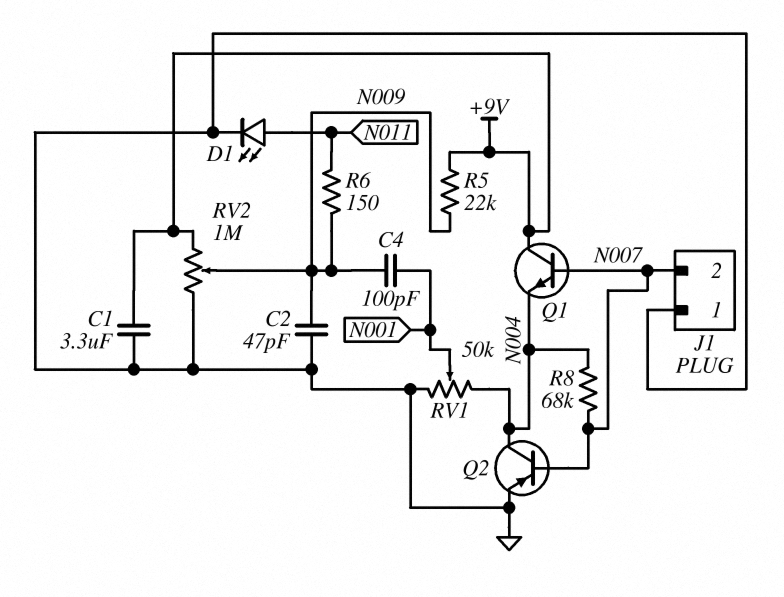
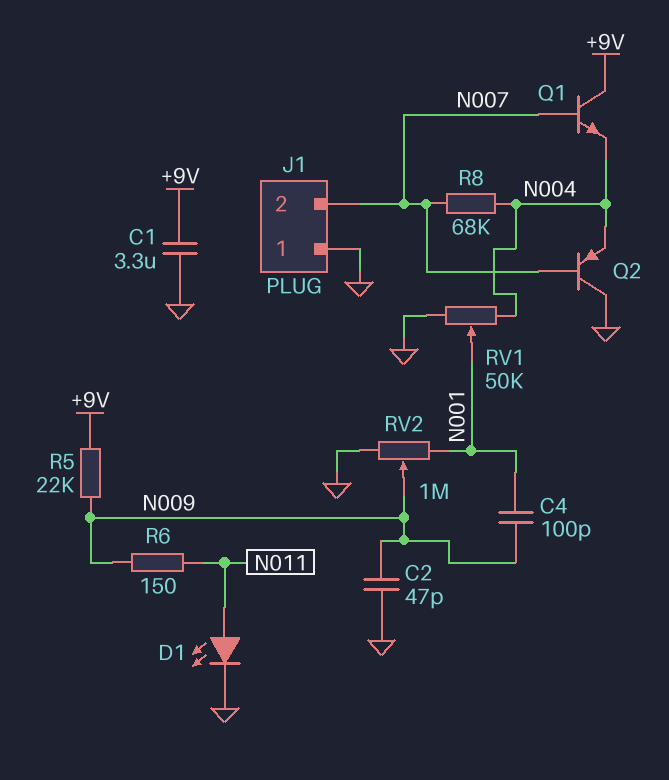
Q2: PNP (B N007, C N004, E GND) -> PNP (B N007, C GND, E N004)
RV2: 1M (+9V, GND, wiper N009) -> 1M (GND, N001, wiper N009)

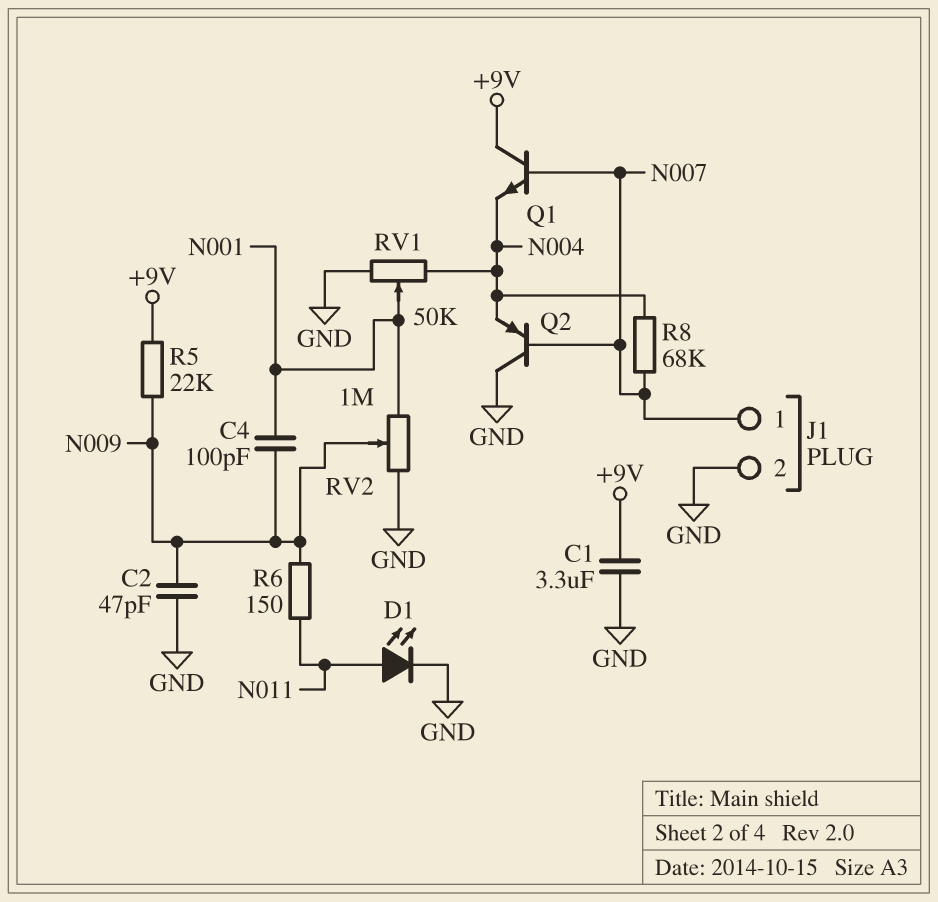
J1 pin 1: GND -> N007
J1 pin 2: N007 -> GND

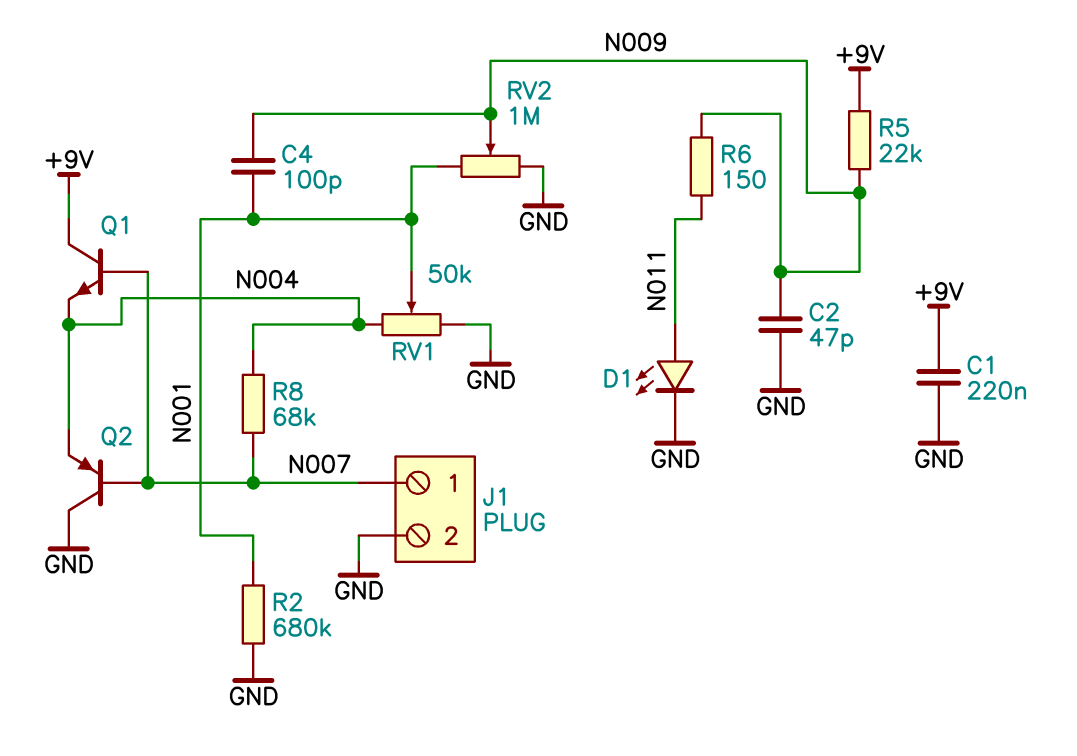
C1: 3.3uF (+9V, GND) -> 220nF (+9V, GND)
R2: none -> 680k (GND, N001)

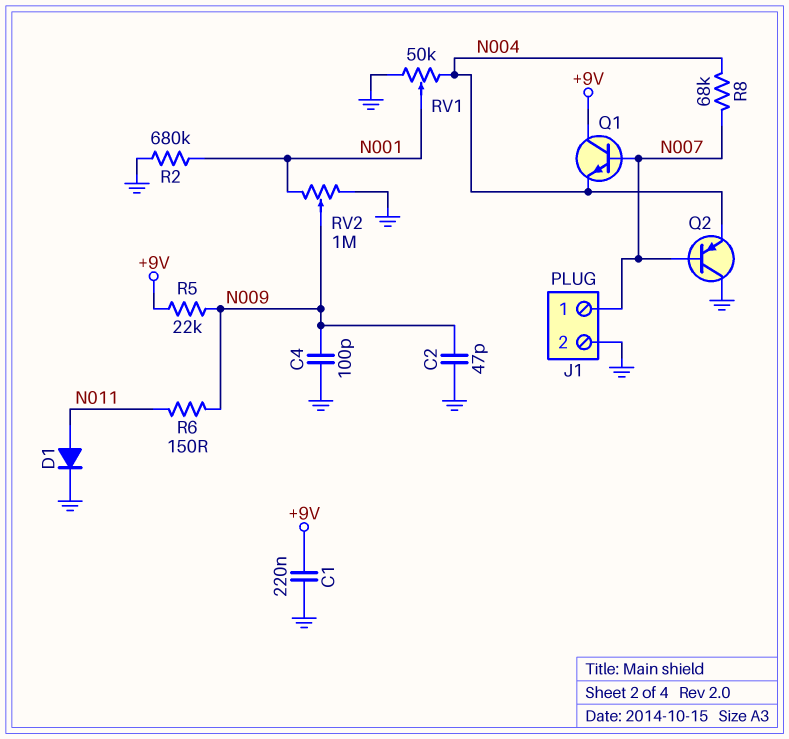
C4: 100pF (N001, N009) -> 100pF (GND, N009)
D1: LED (A N011, K GND) -> diode (A N011, K GND)

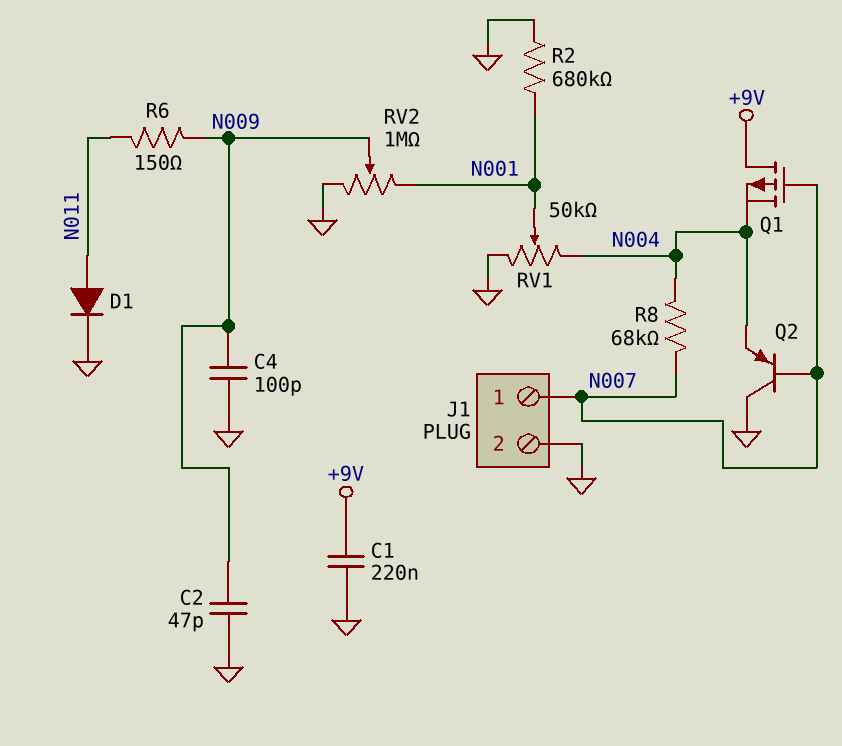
Q1: NPN (B N007, C +9V, E N004) -> PMOS (G N007, D +9V, S N004)
R5: 22k (+9V, N009) -> none

